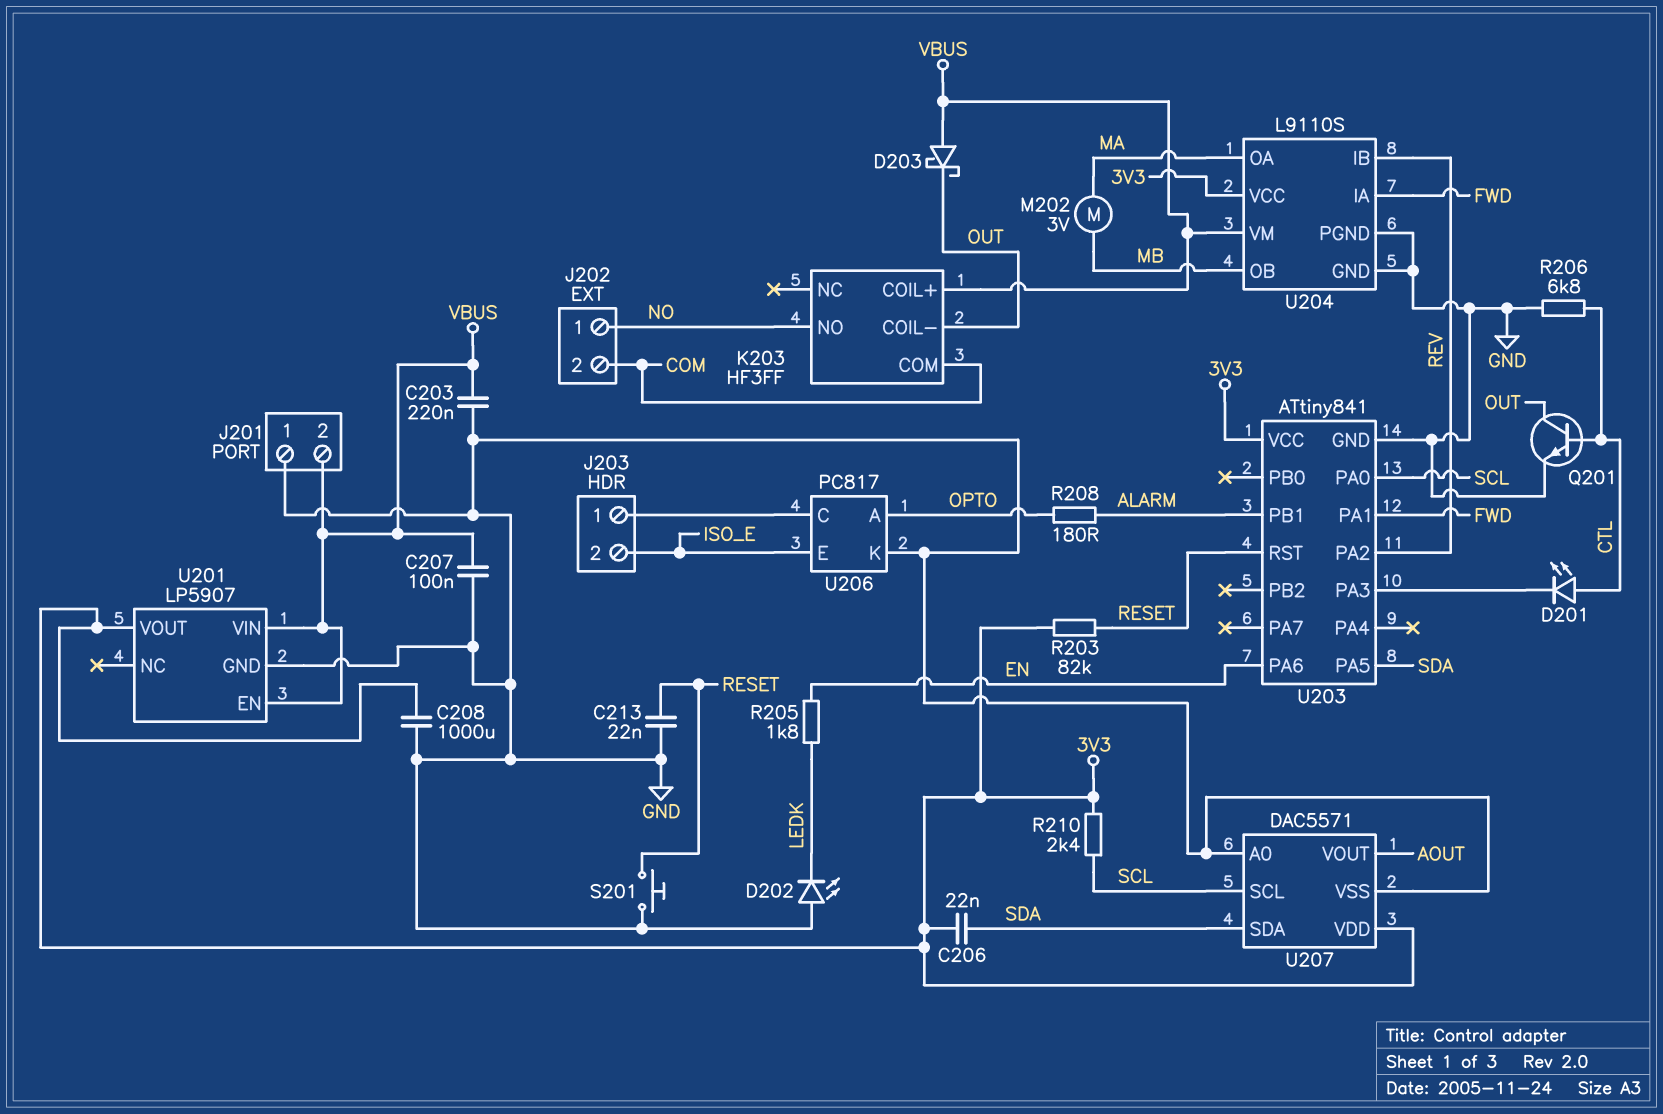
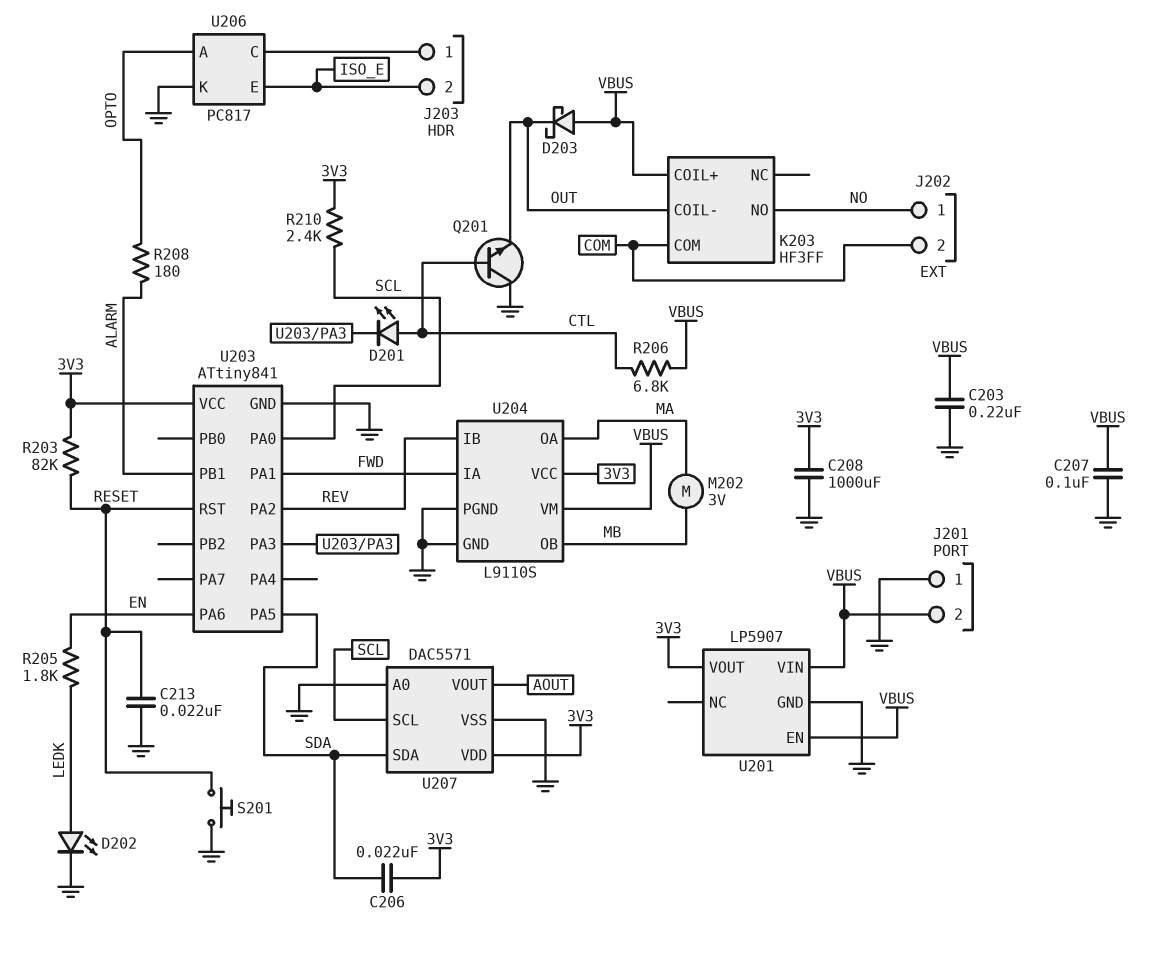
D202: LED (A GND, K LEDK) -> LED (A LEDK, K GND)
Q201: NPN (B CTL, C OUT, E GND) -> NPN (B CTL, C GND, E OUT)
R206: 6.8k (CTL, GND) -> 6.8k (CTL, VBUS)

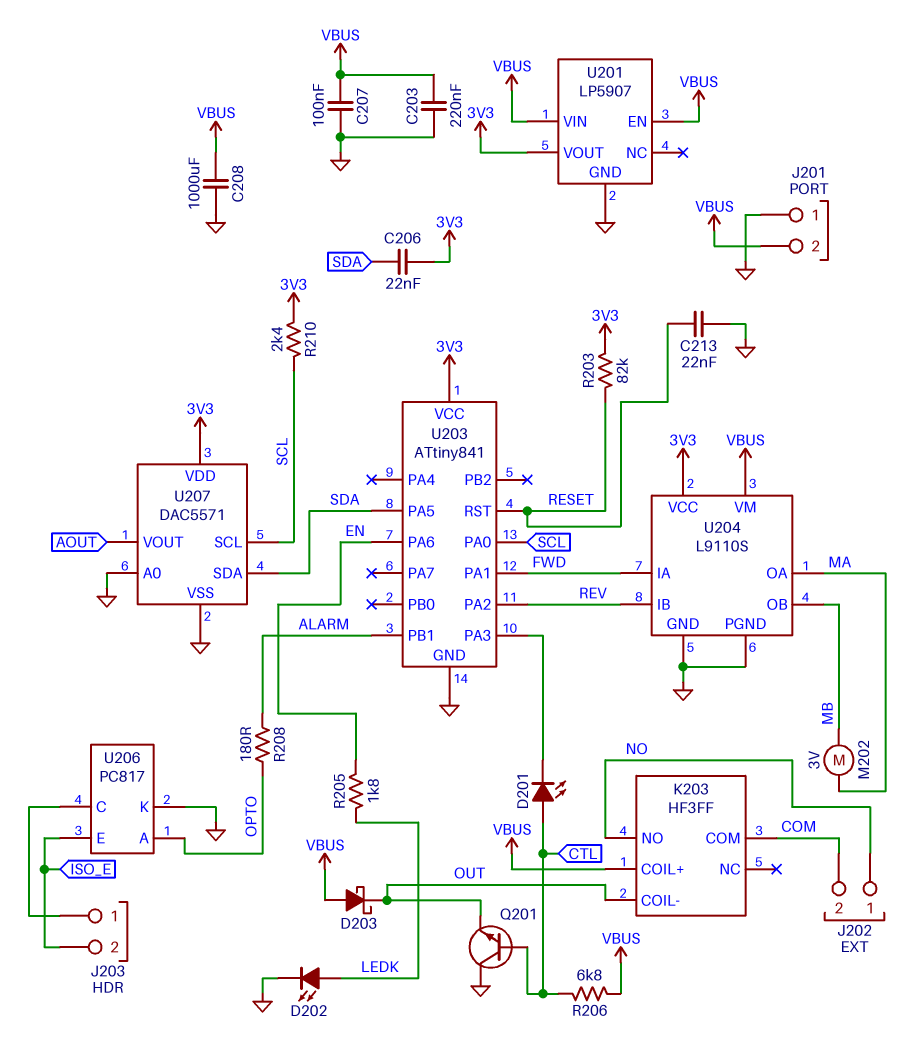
C208: 1000uF (3V3, GND) -> 1000uF (GND, VBUS)
S201: button (GND, RESET) -> none

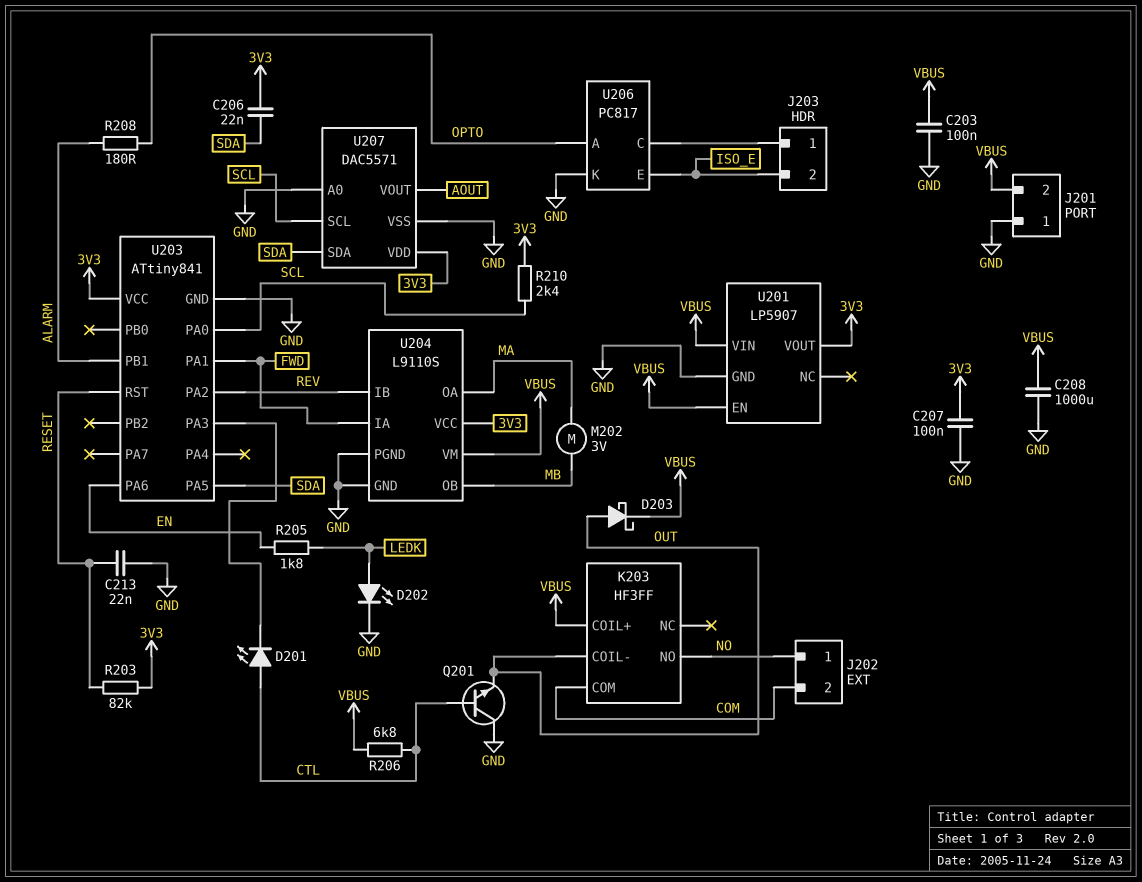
C203: 220nF (GND, VBUS) -> 100nF (GND, VBUS)
C207: 100nF (GND, VBUS) -> 100nF (3V3, GND)
D203: schottky (A VBUS, K OUT) -> schottky (A OUT, K VBUS)

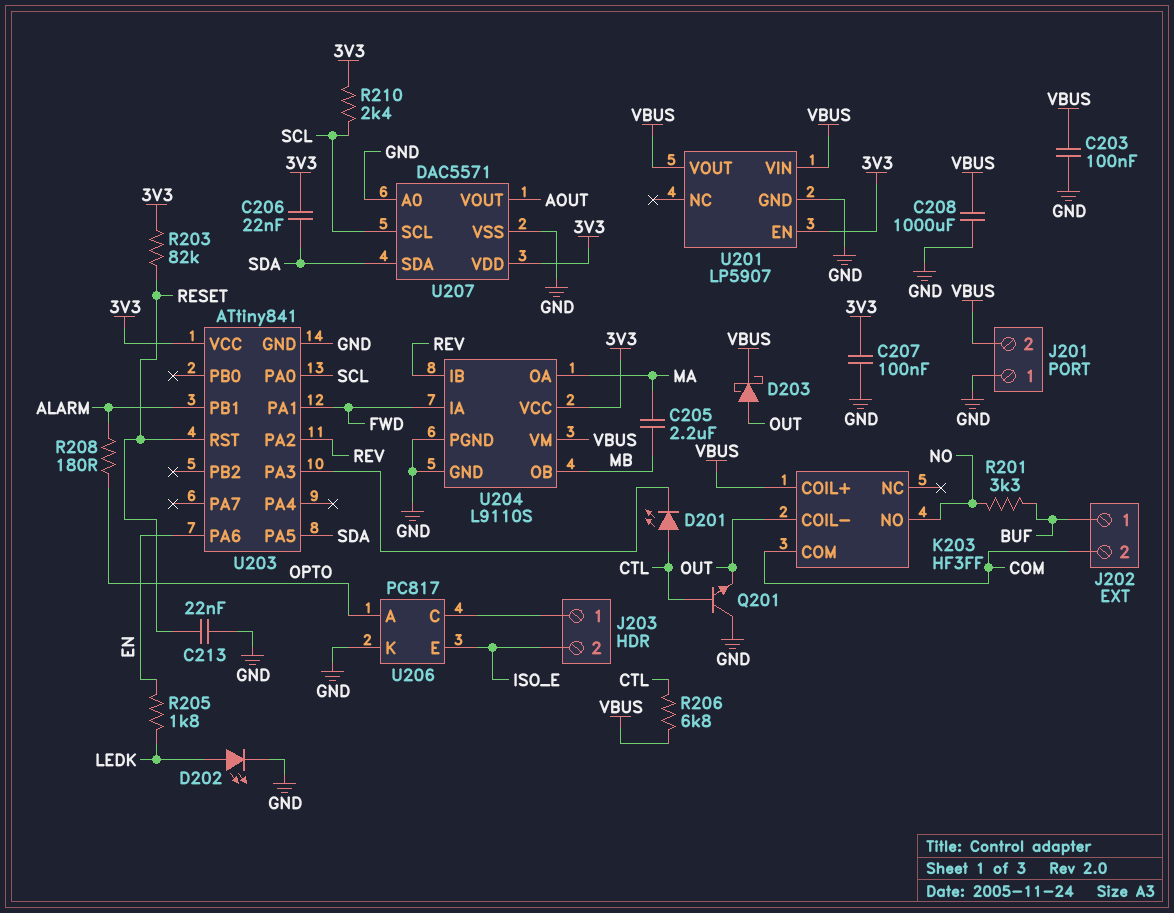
C205: none -> 2.2uF (MA, MB)
J202 pin 1: NO -> BUF
M202: motor 3V (MA, MB) -> none
R201: none -> 3.3k (BUF, NO)
U201 pin EN: VBUS -> 3V3
U201 pin VOUT: 3V3 -> VBUS

